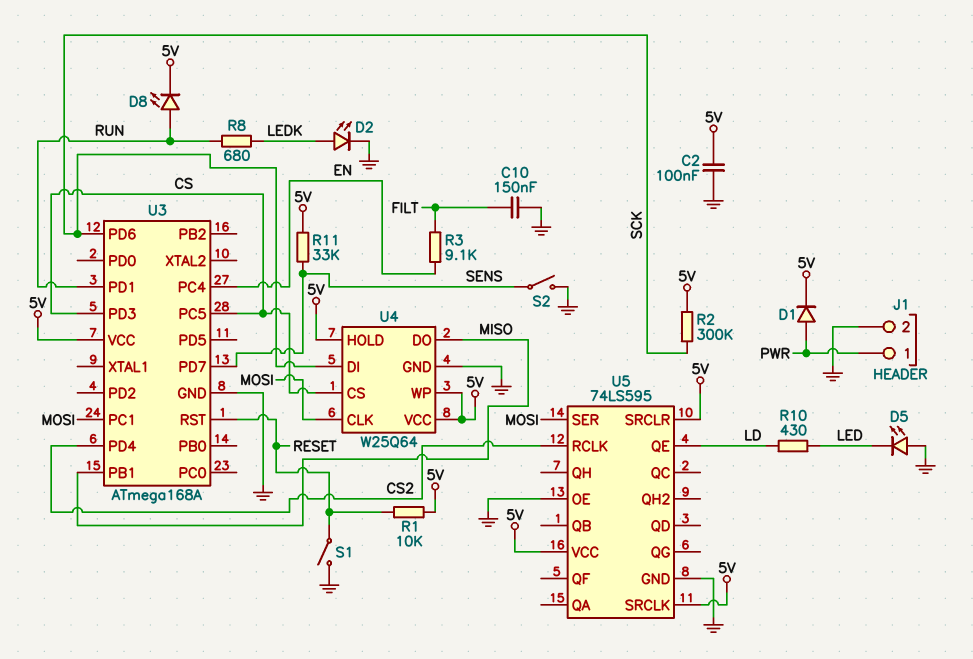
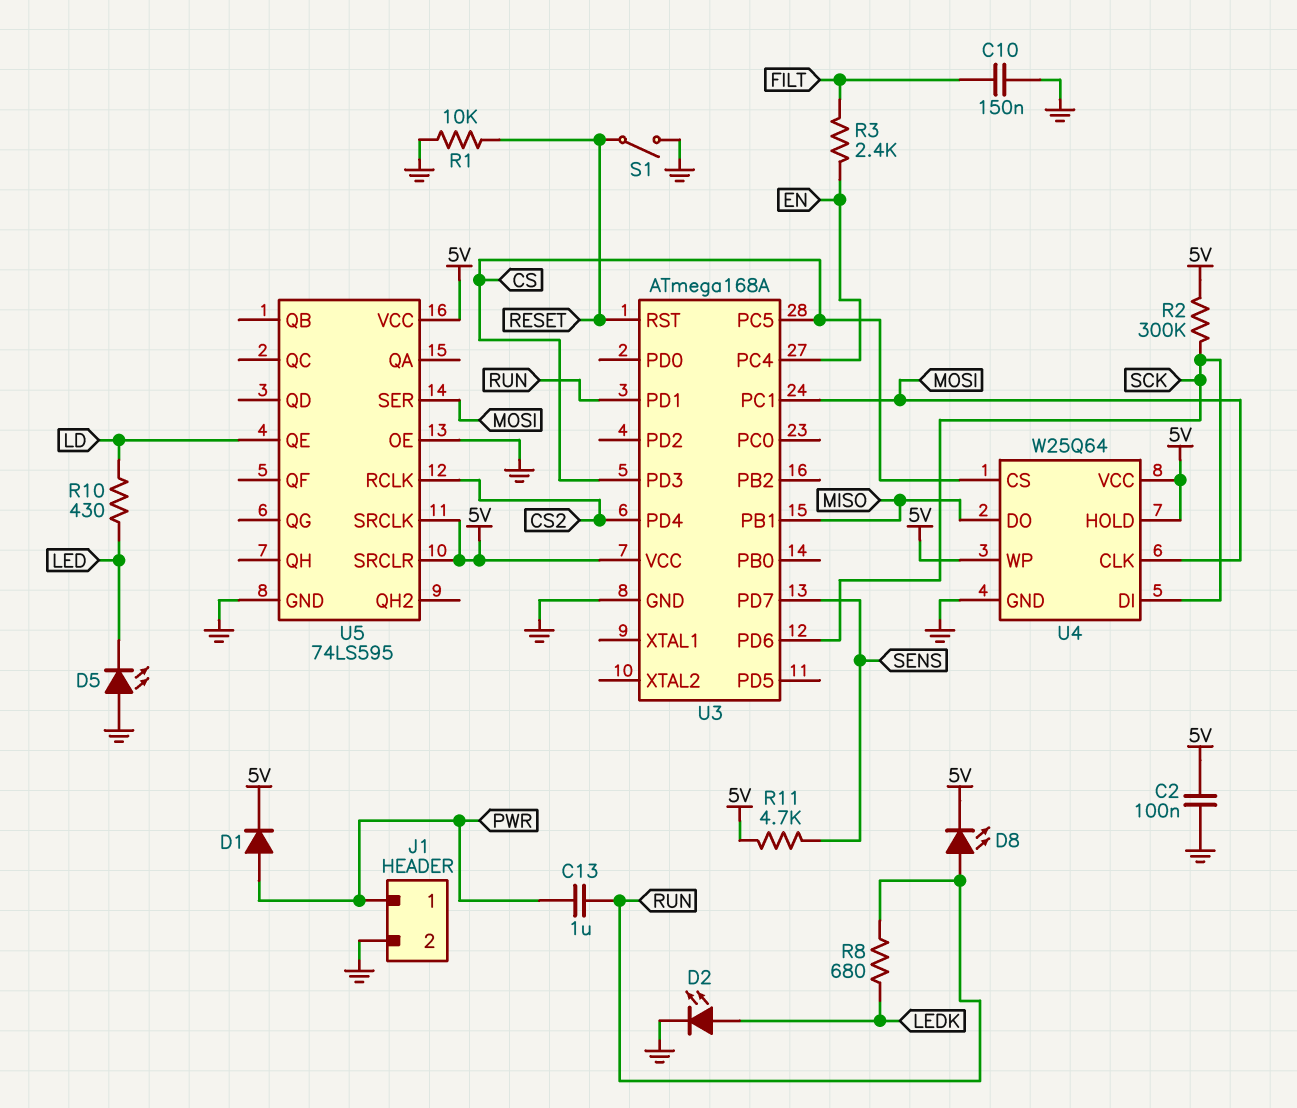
C13: none -> 1uF (PWR, RUN)
R1: 10k (5V, RESET) -> 10k (GND, RESET)
R3: 9.1k (EN, FILT) -> 2.4k (EN, FILT)
R11: 33k (5V, SENS) -> 4.7k (5V, SENS)
S2: switch (GND, SENS) -> none

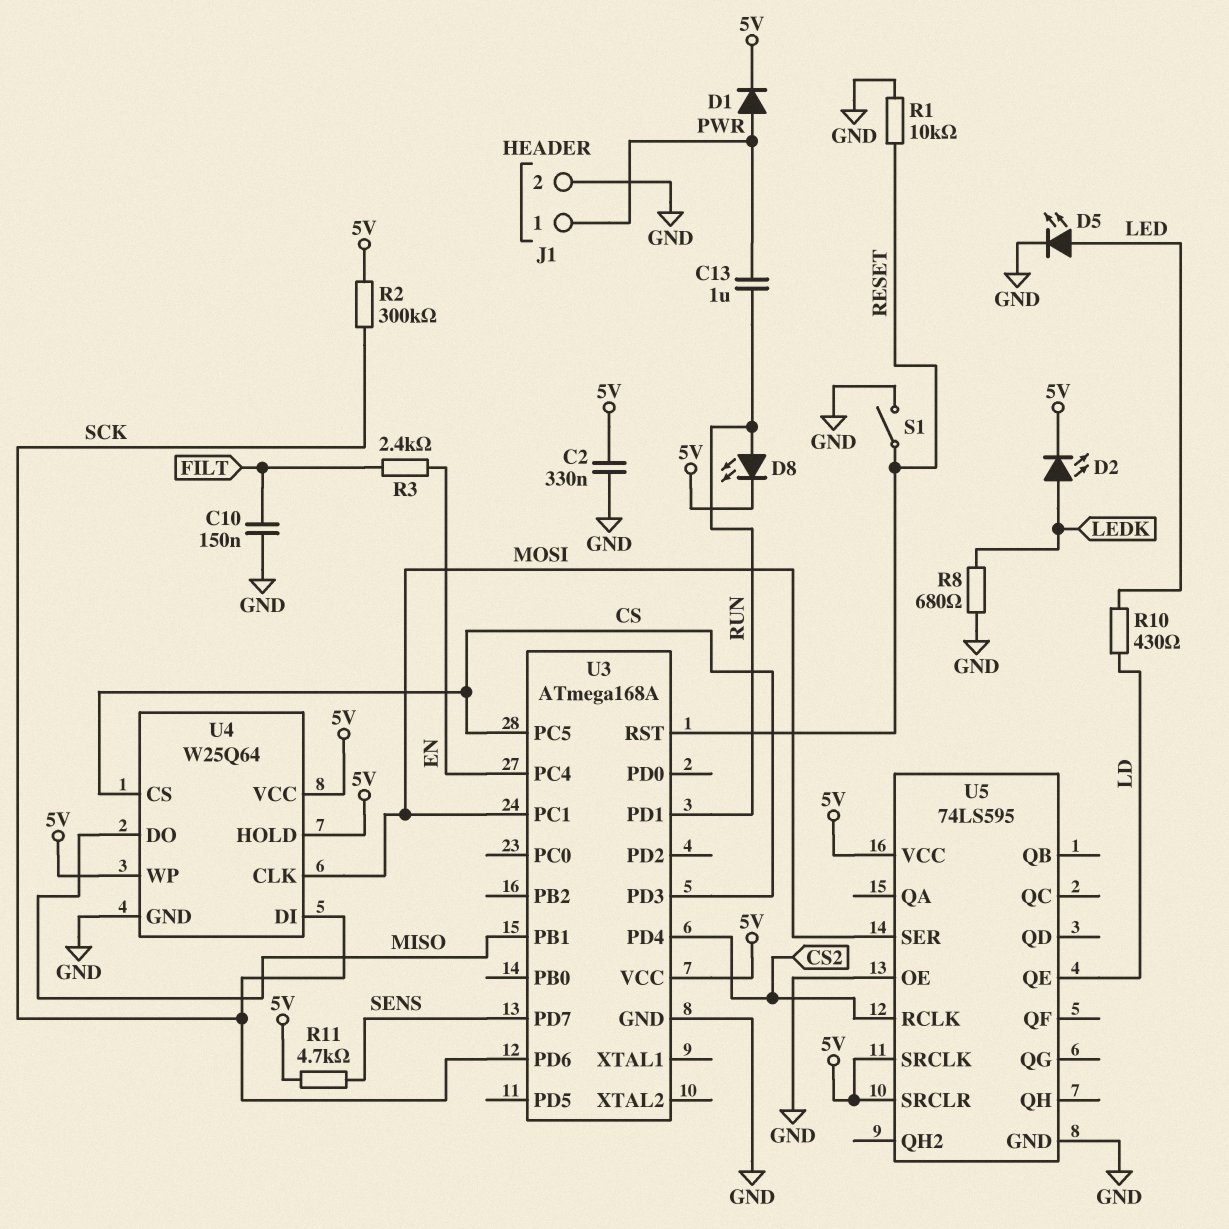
C2: 100nF (5V, GND) -> 330nF (5V, GND)
D2: LED (A LEDK, K GND) -> LED (A LEDK, K 5V)
D5: LED (A GND, K LED) -> LED (A LED, K GND)
R8: 680 (LEDK, RUN) -> 680 (GND, LEDK)

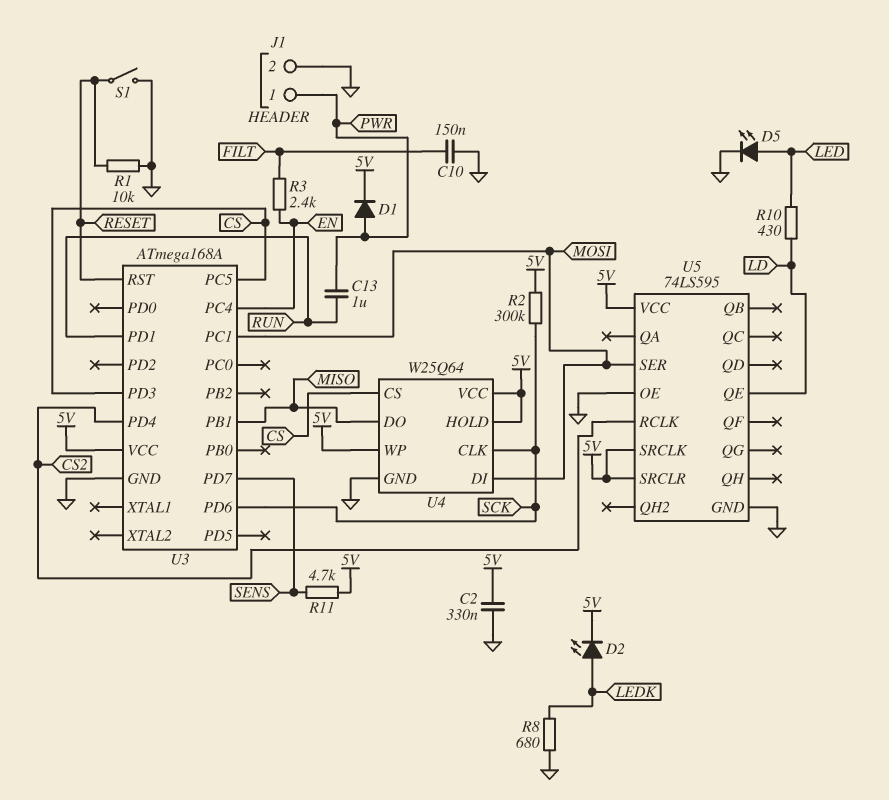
D8: LED (A RUN, K 5V) -> none
U4 pin CLK: MOSI -> SCK
U4 pin DI: SCK -> MOSI

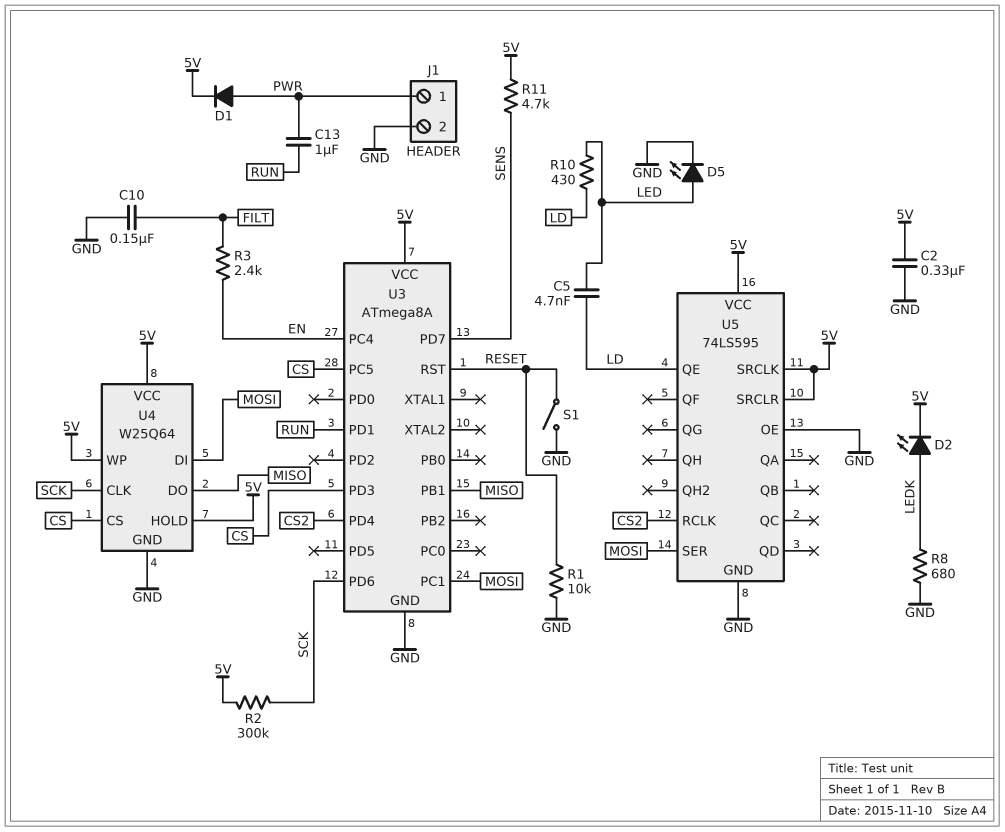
C5: none -> 4.7nF (LD, LED)
U3: ATmega168A -> ATmega8A

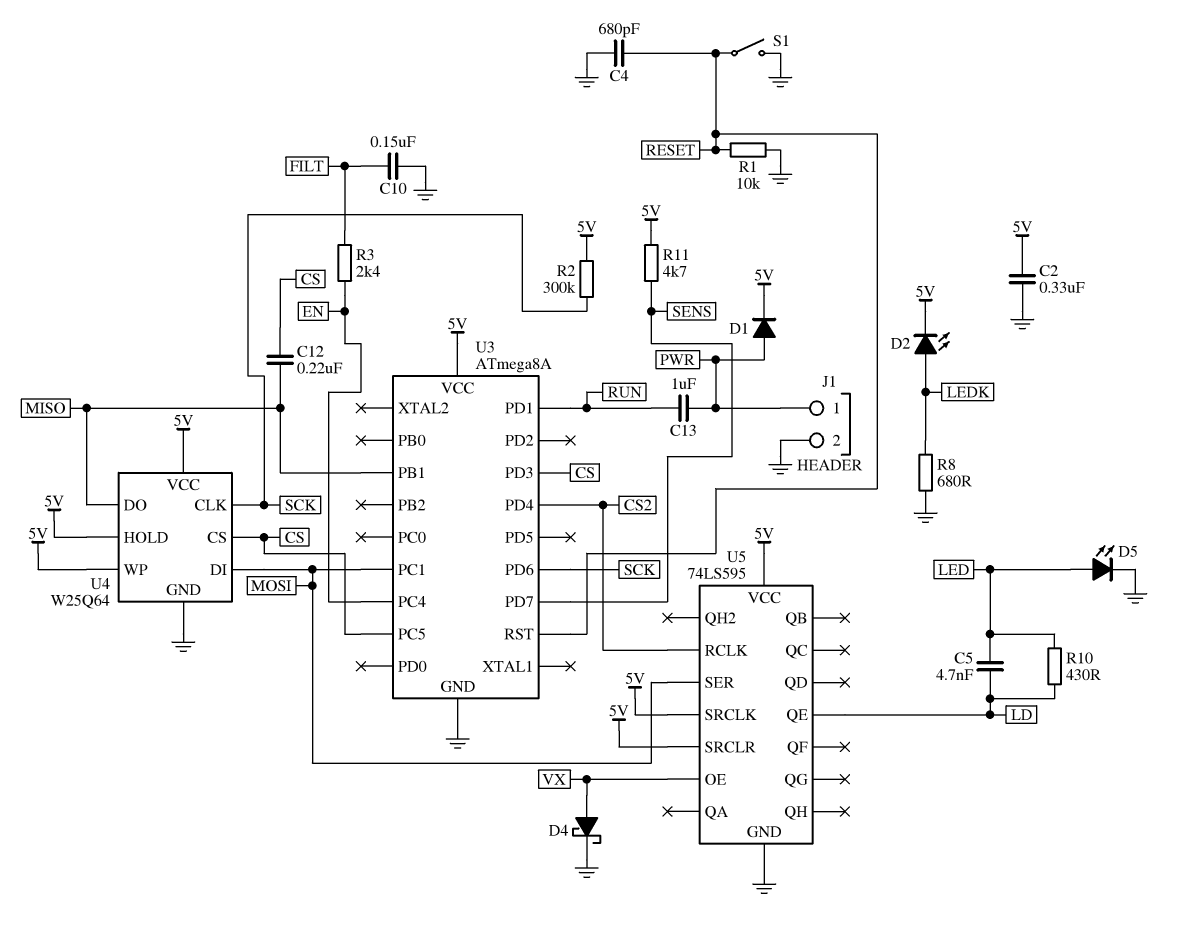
C4: none -> 680pF (GND, RESET)
C12: none -> 220nF (CS, MISO)
D4: none -> schottky (A VX, K GND)
U5 pin OE: GND -> VX

